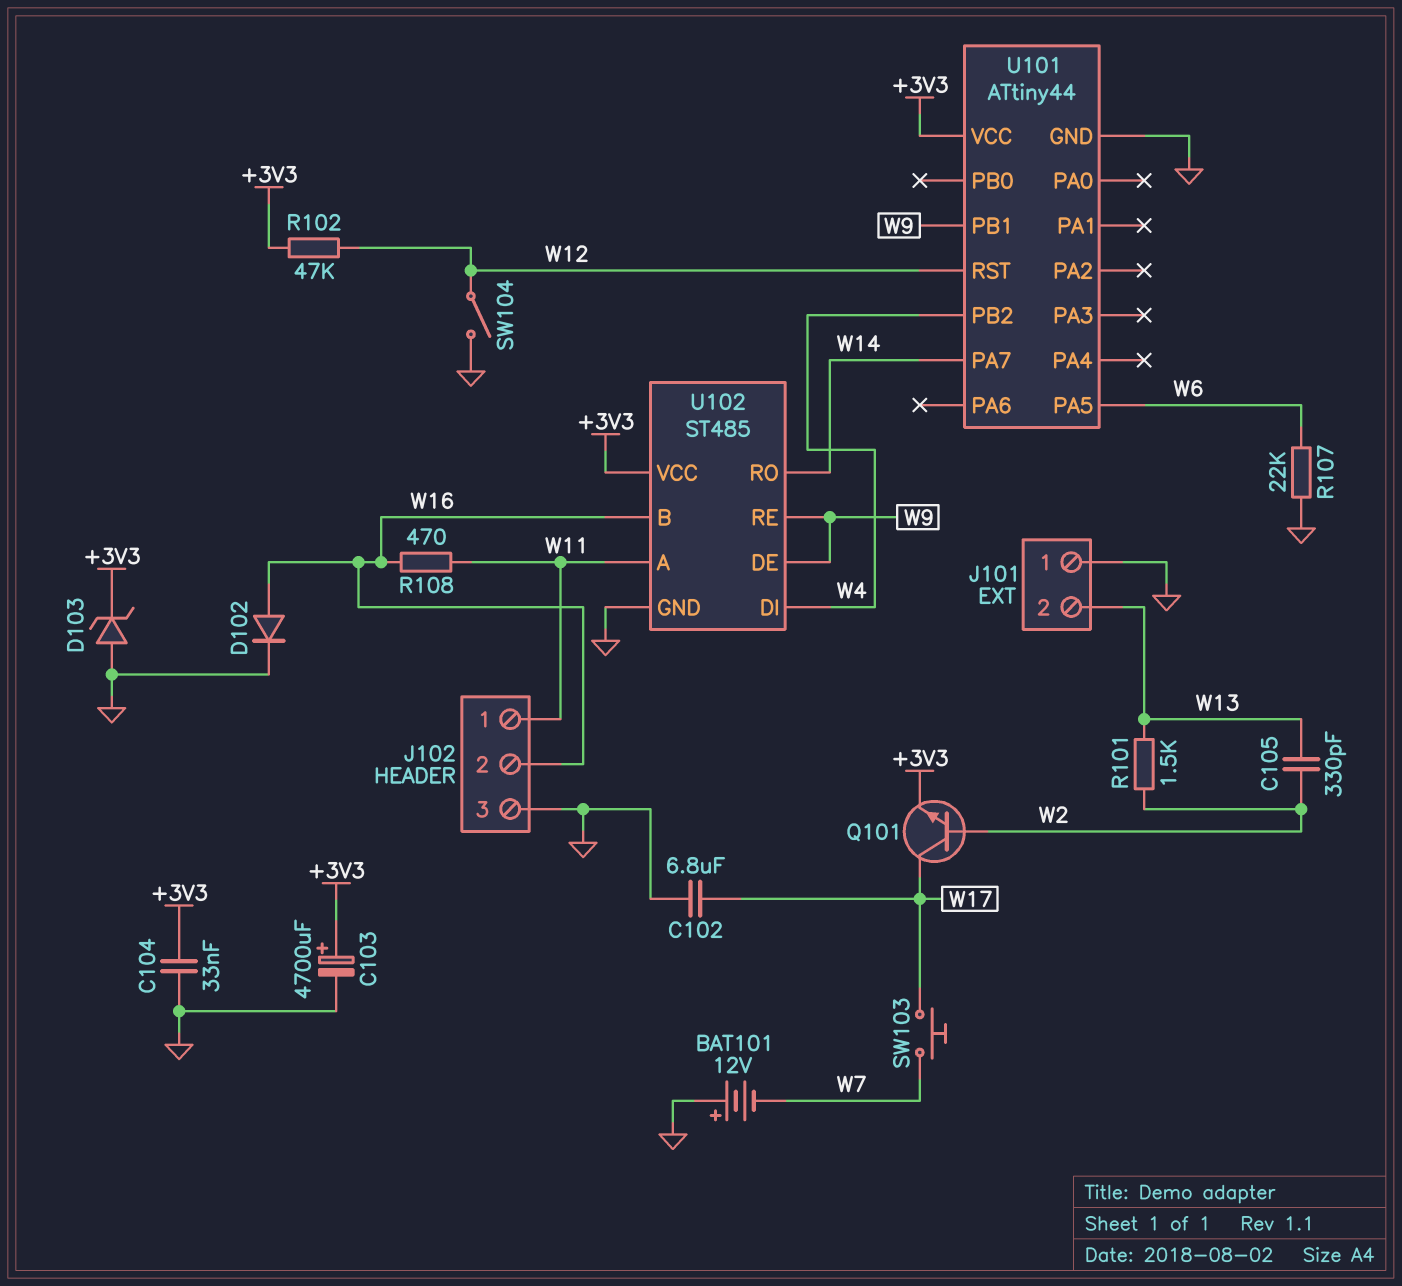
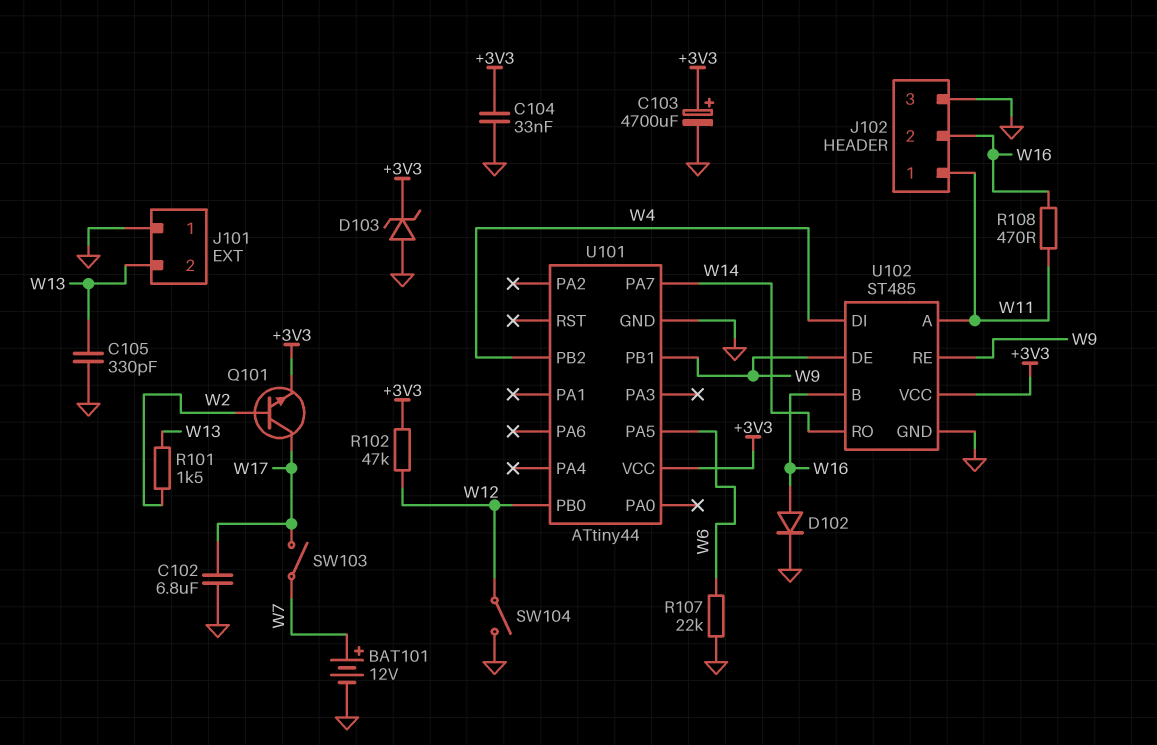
BAT101: 12V (plus GND, minus W7) -> 12V (plus W7, minus GND)
C105: 330pF (W2, W13) -> 330pF (GND, W13)
SW103: button (W7, W17) -> switch (W7, W17)
U101 pin PB0: none -> W12
U101 pin RST: W12 -> none

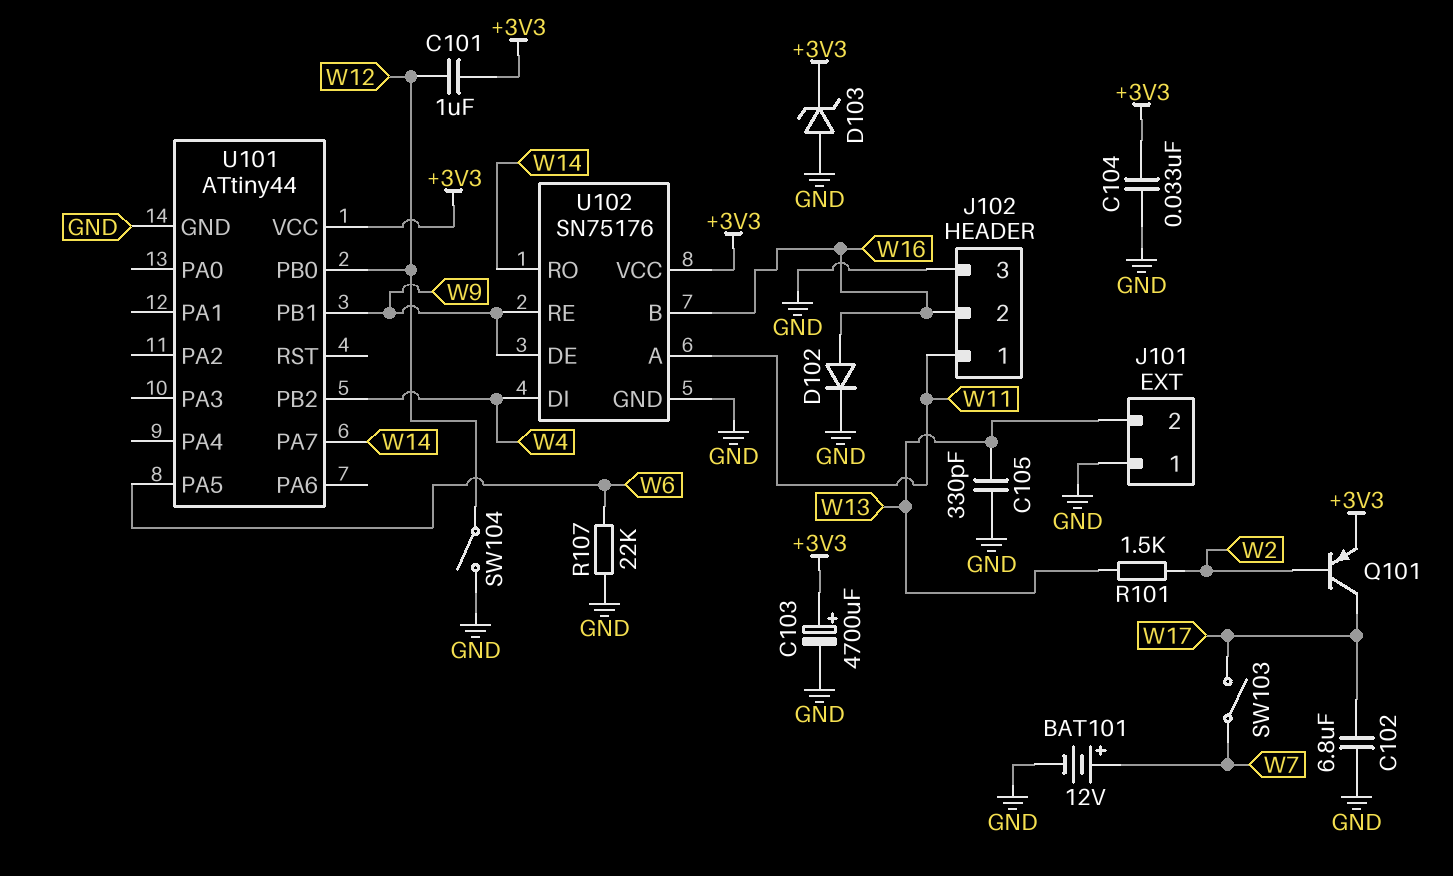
C101: none -> 1uF (+3V3, W12)
Q101: NPN (B W2, C W17, E +3V3) -> PNP (B W2, C W17, E +3V3)
R102: 47k (+3V3, W12) -> none
R108: 470 (W11, W16) -> none
U102: ST485 -> SN75176

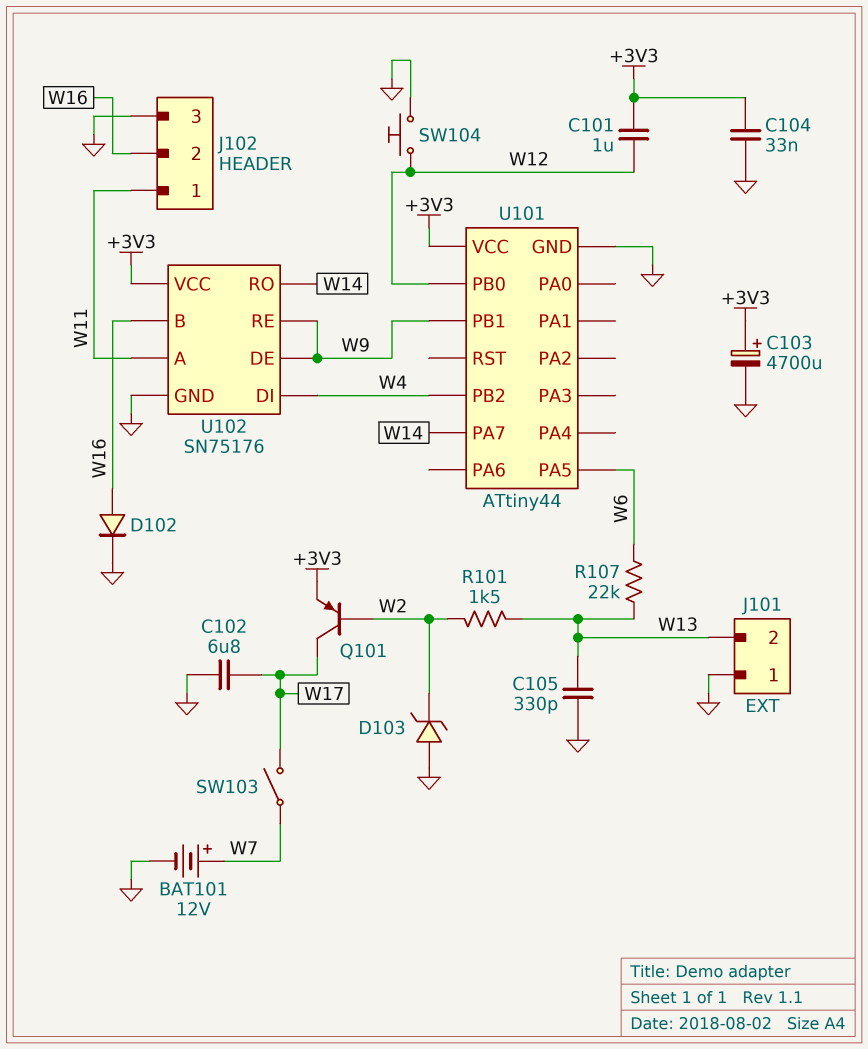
D103: zener (A GND, K +3V3) -> zener (A GND, K W2)
R107: 22k (GND, W6) -> 22k (W6, W13)
SW104: switch (GND, W12) -> button (GND, W12)

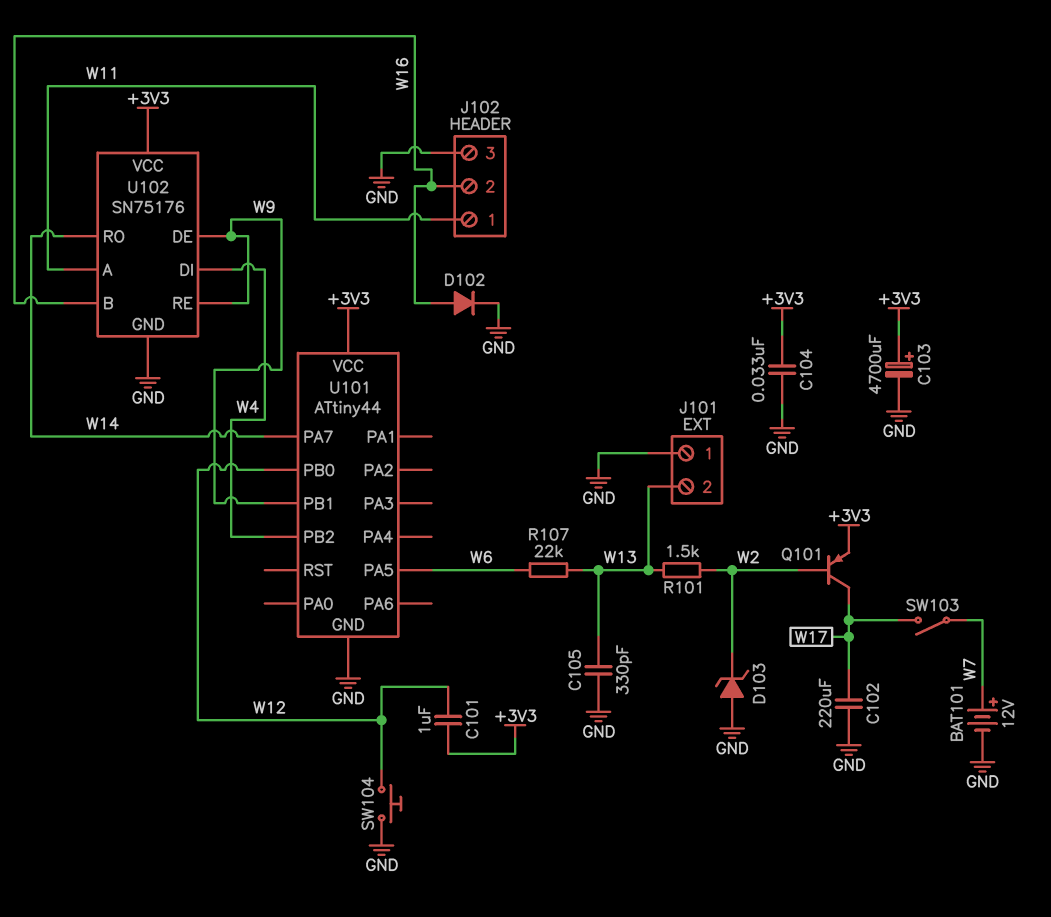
C102: 6.8uF (GND, W17) -> 220uF (GND, W17)

